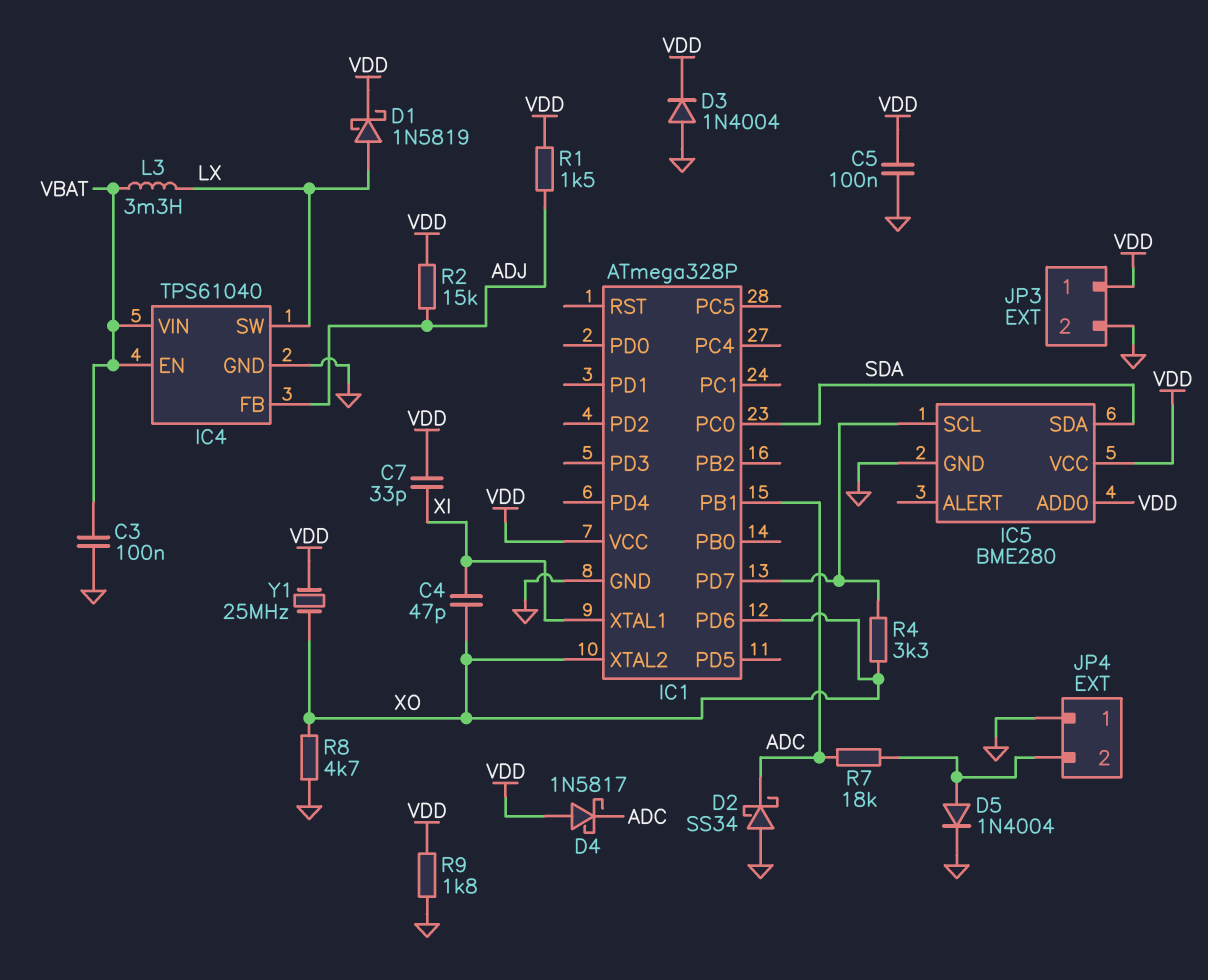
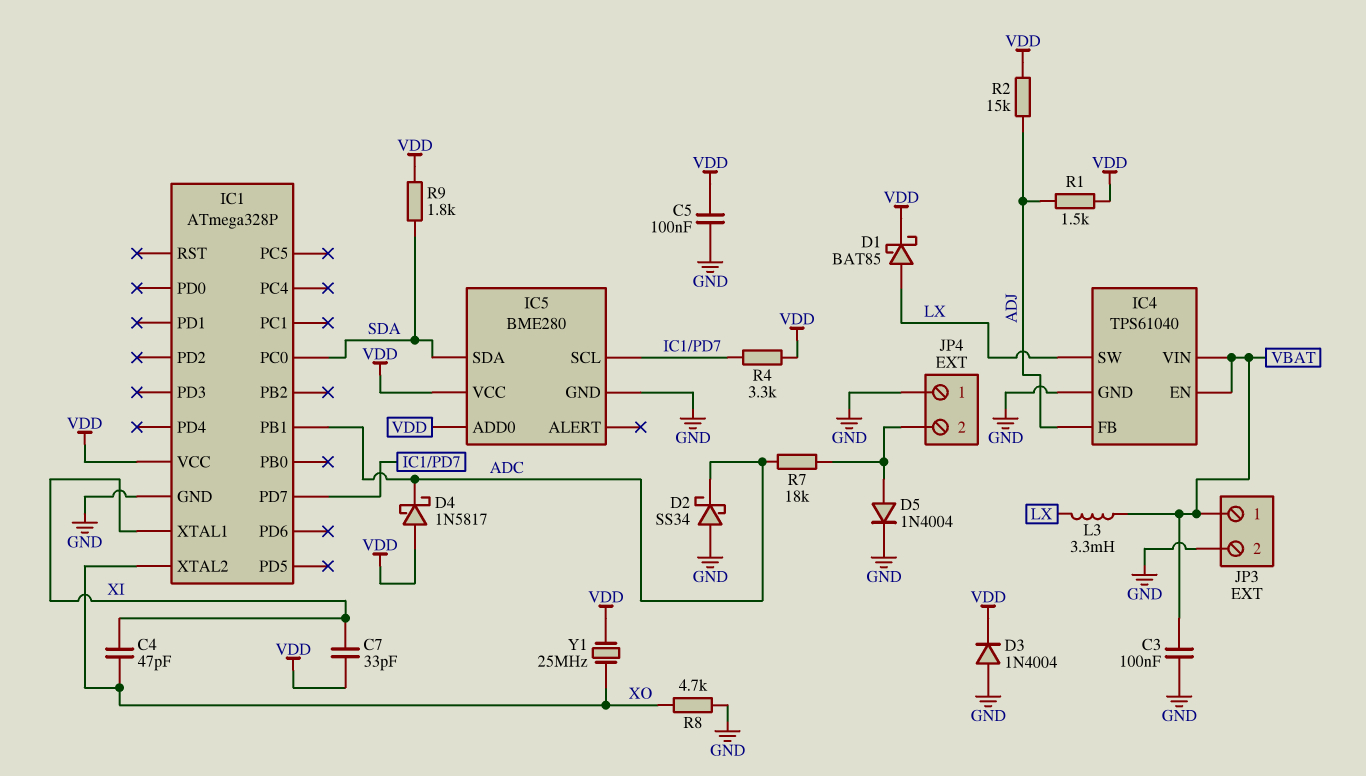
D1: schottky 1N5819 (A LX, K VDD) -> schottky BAT85 (A LX, K VDD)
IC1 pin PD6: XO -> none
JP3 pin 1: VDD -> VBAT
R4: 3.3k (IC1/PD7, XO) -> 3.3k (IC1/PD7, VDD)
R9: 1.8k (GND, VDD) -> 1.8k (SDA, VDD)

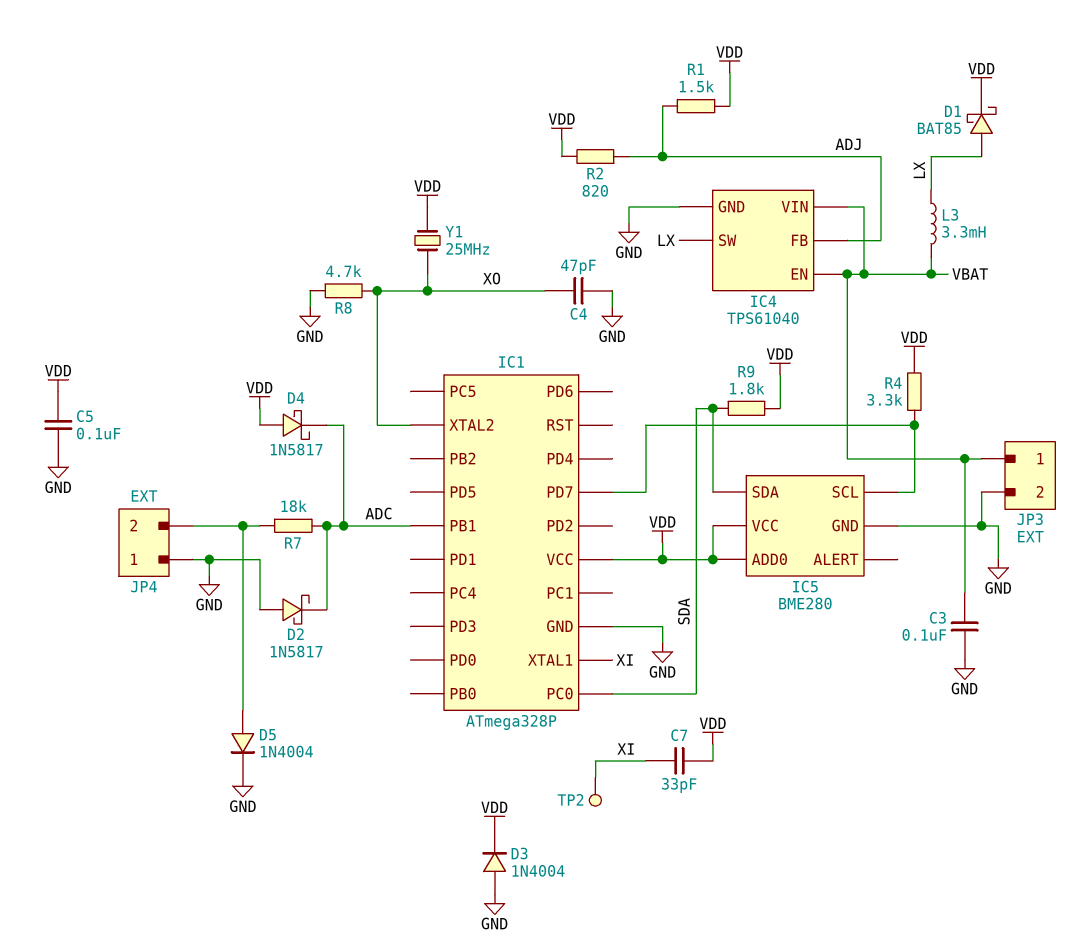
C4: 47pF (XI, XO) -> 47pF (GND, XO)
D2: schottky SS34 (A GND, K ADC) -> schottky 1N5817 (A GND, K ADC)
R2: 15k (ADJ, VDD) -> 820 (ADJ, VDD)
TP2: none -> test point (XI)

